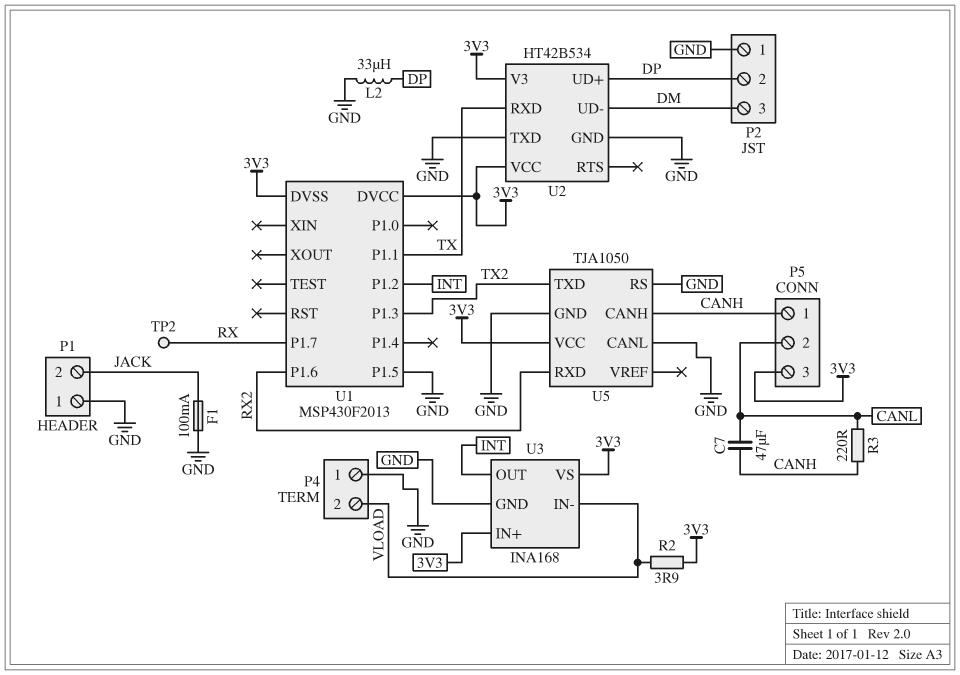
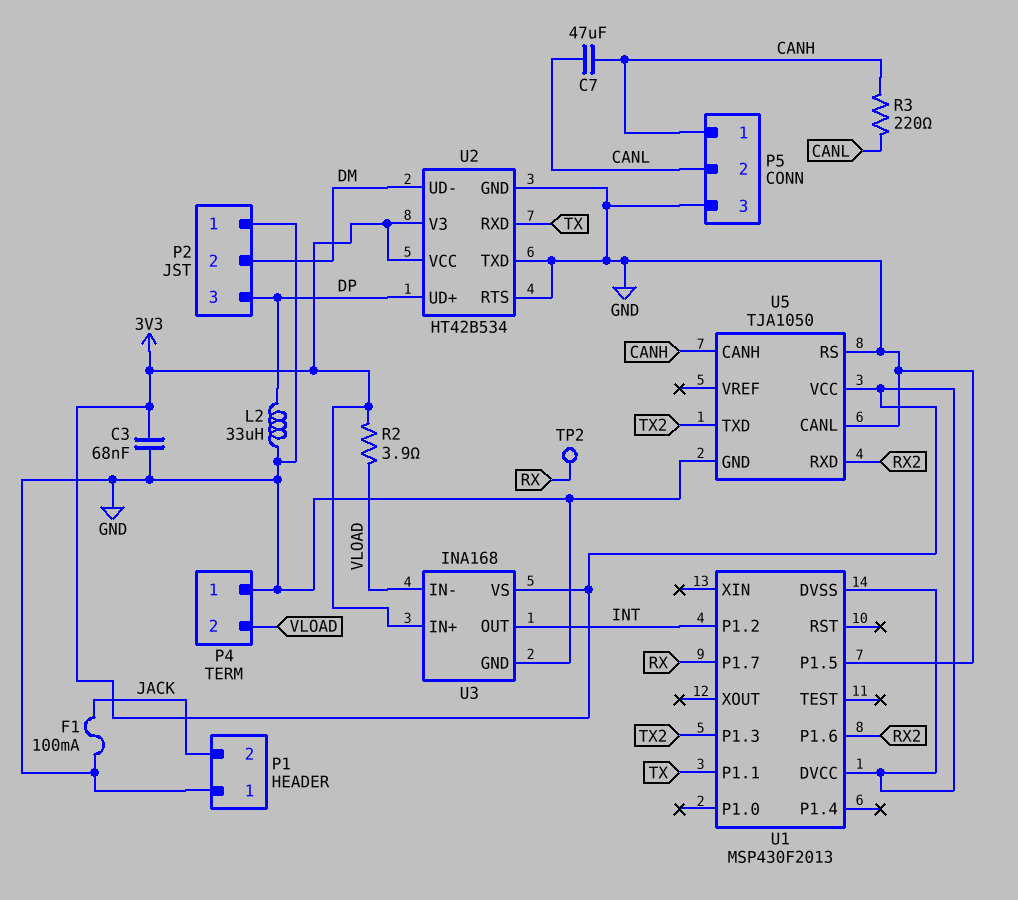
C3: none -> 68nF (3V3, GND)
P2 pin 2: DP -> DM
P2 pin 3: DM -> DP
P5 pin 3: 3V3 -> GND
U2 pin RTS: none -> GND

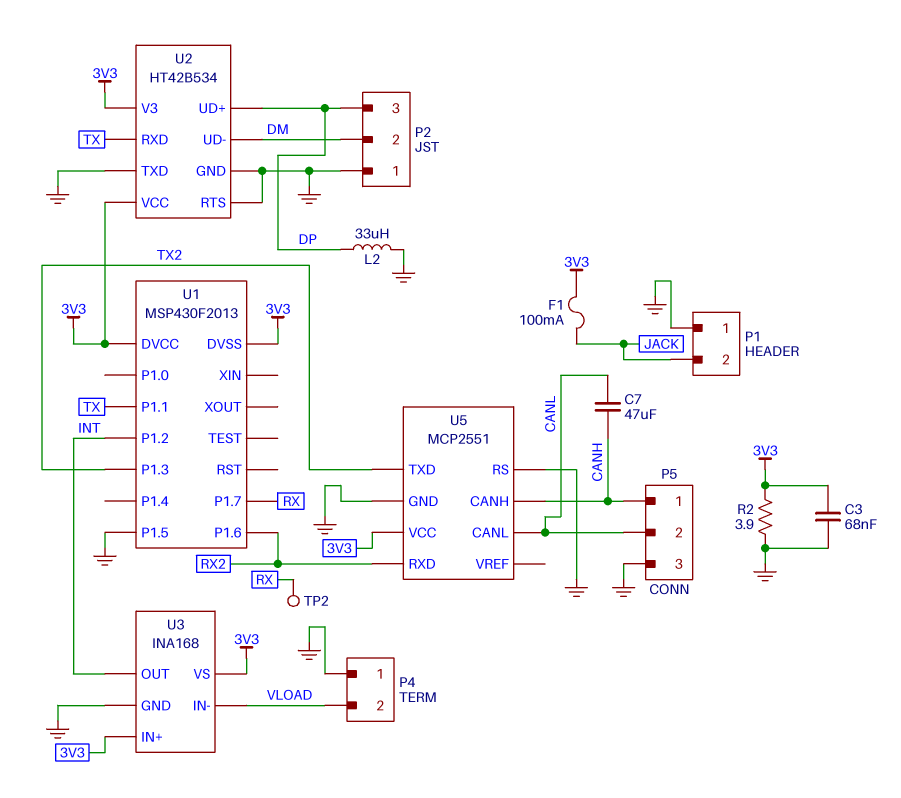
F1: 100mA (GND, JACK) -> 100mA (3V3, JACK)
R2: 3.9 (3V3, VLOAD) -> 3.9 (3V3, GND)
R3: 220 (CANH, CANL) -> none
U5: TJA1050 -> MCP2551
U5 pin CANL: GND -> CANL

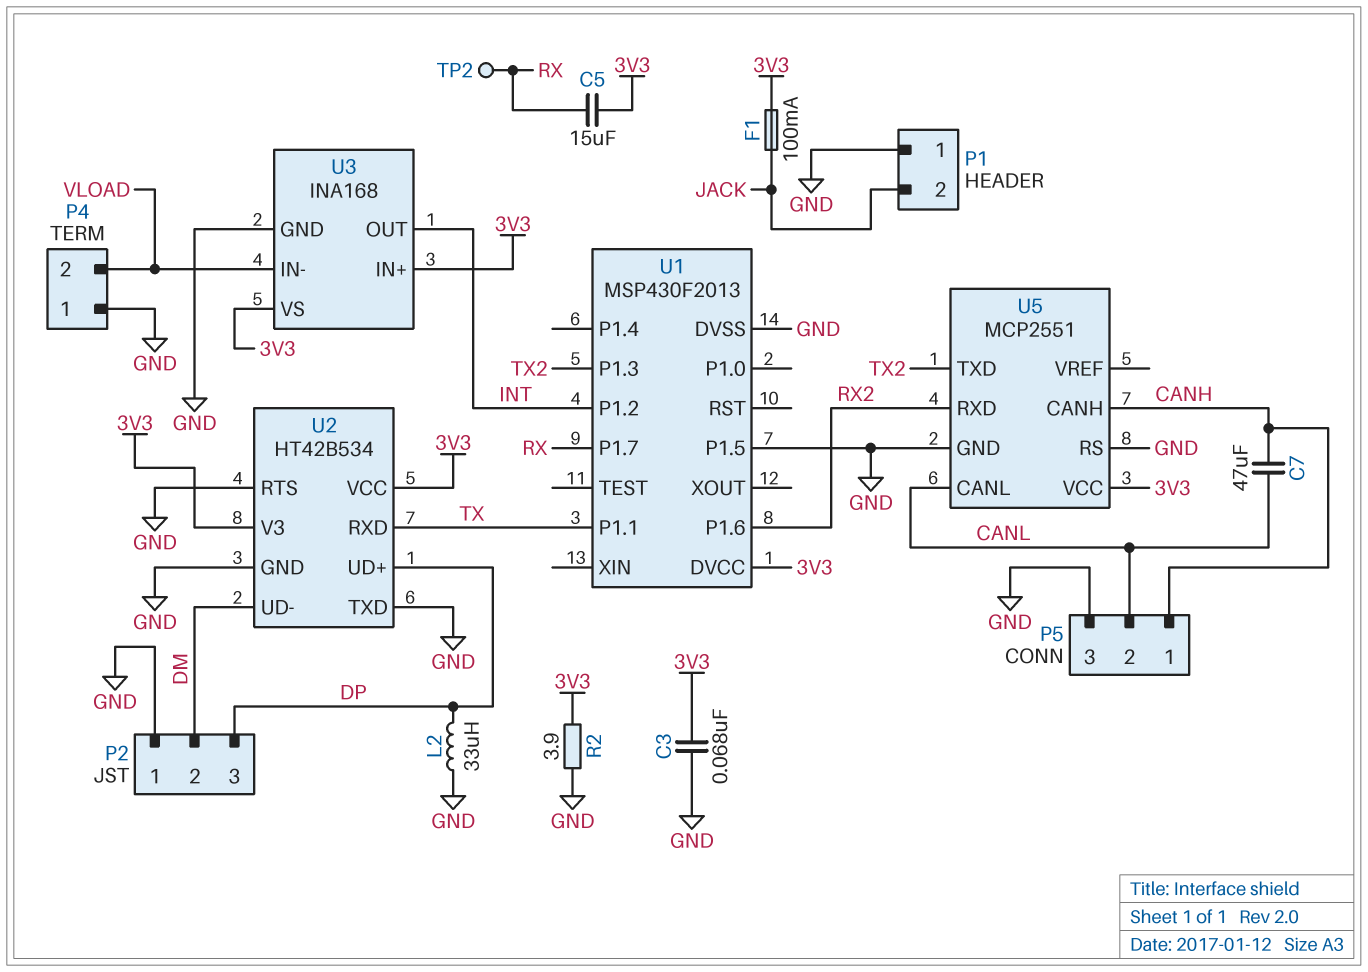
C5: none -> 15uF (3V3, RX)
U1 pin DVSS: 3V3 -> GND

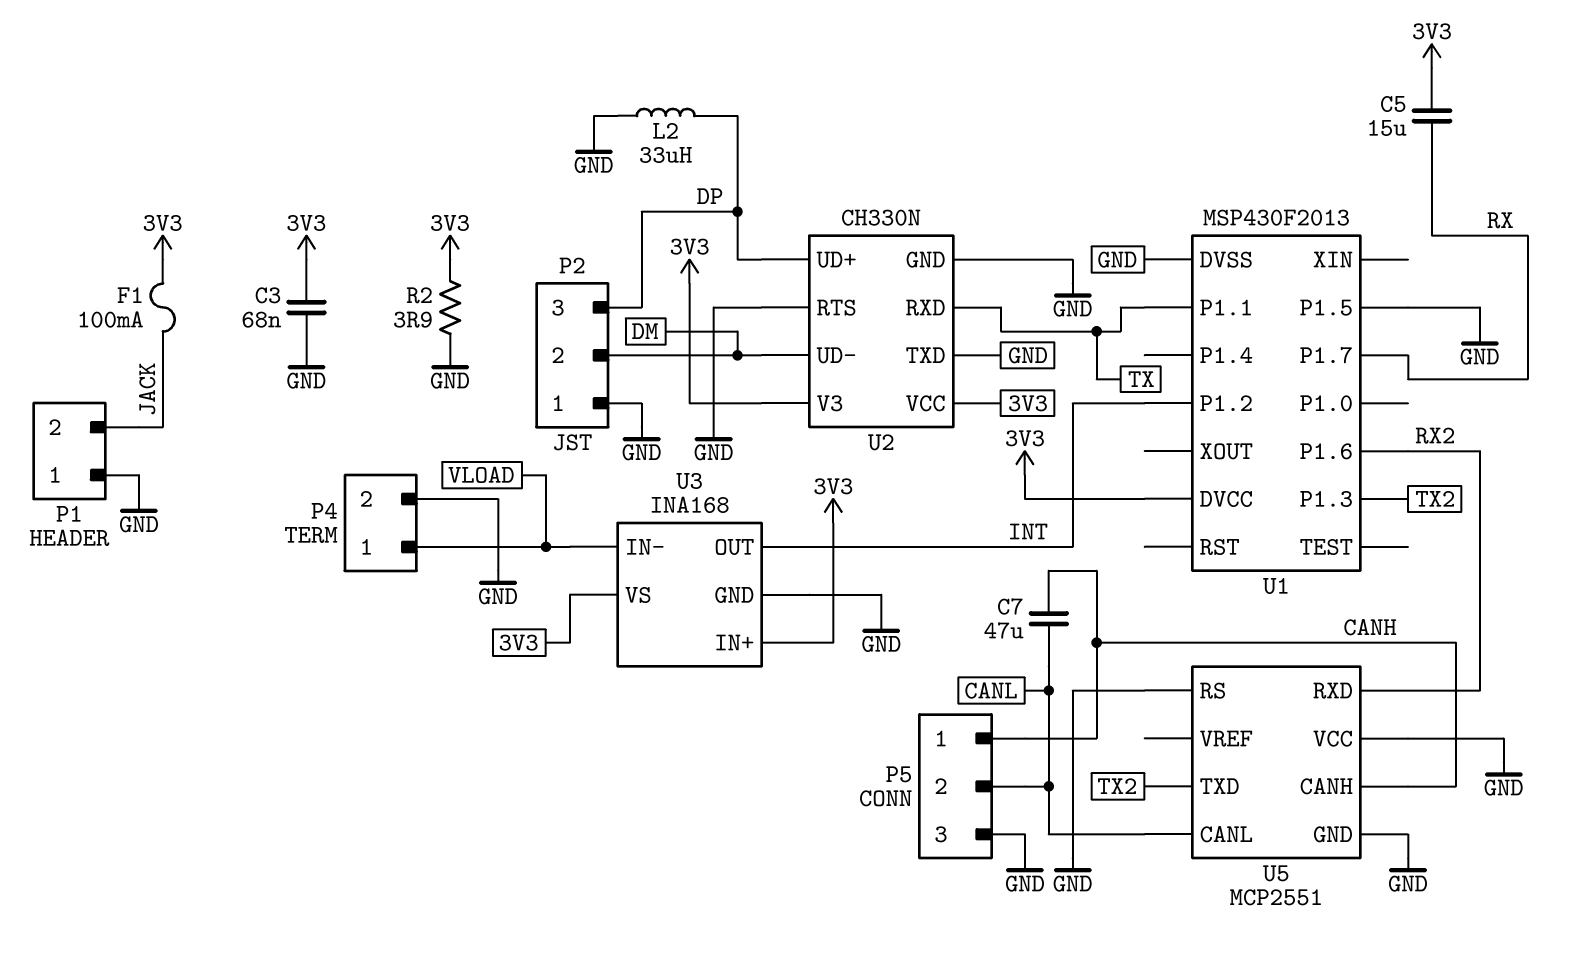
P4 pin 1: GND -> VLOAD
P4 pin 2: VLOAD -> GND
TP2: test point (RX) -> none
U2: HT42B534 -> CH330N
U5 pin VCC: 3V3 -> GND

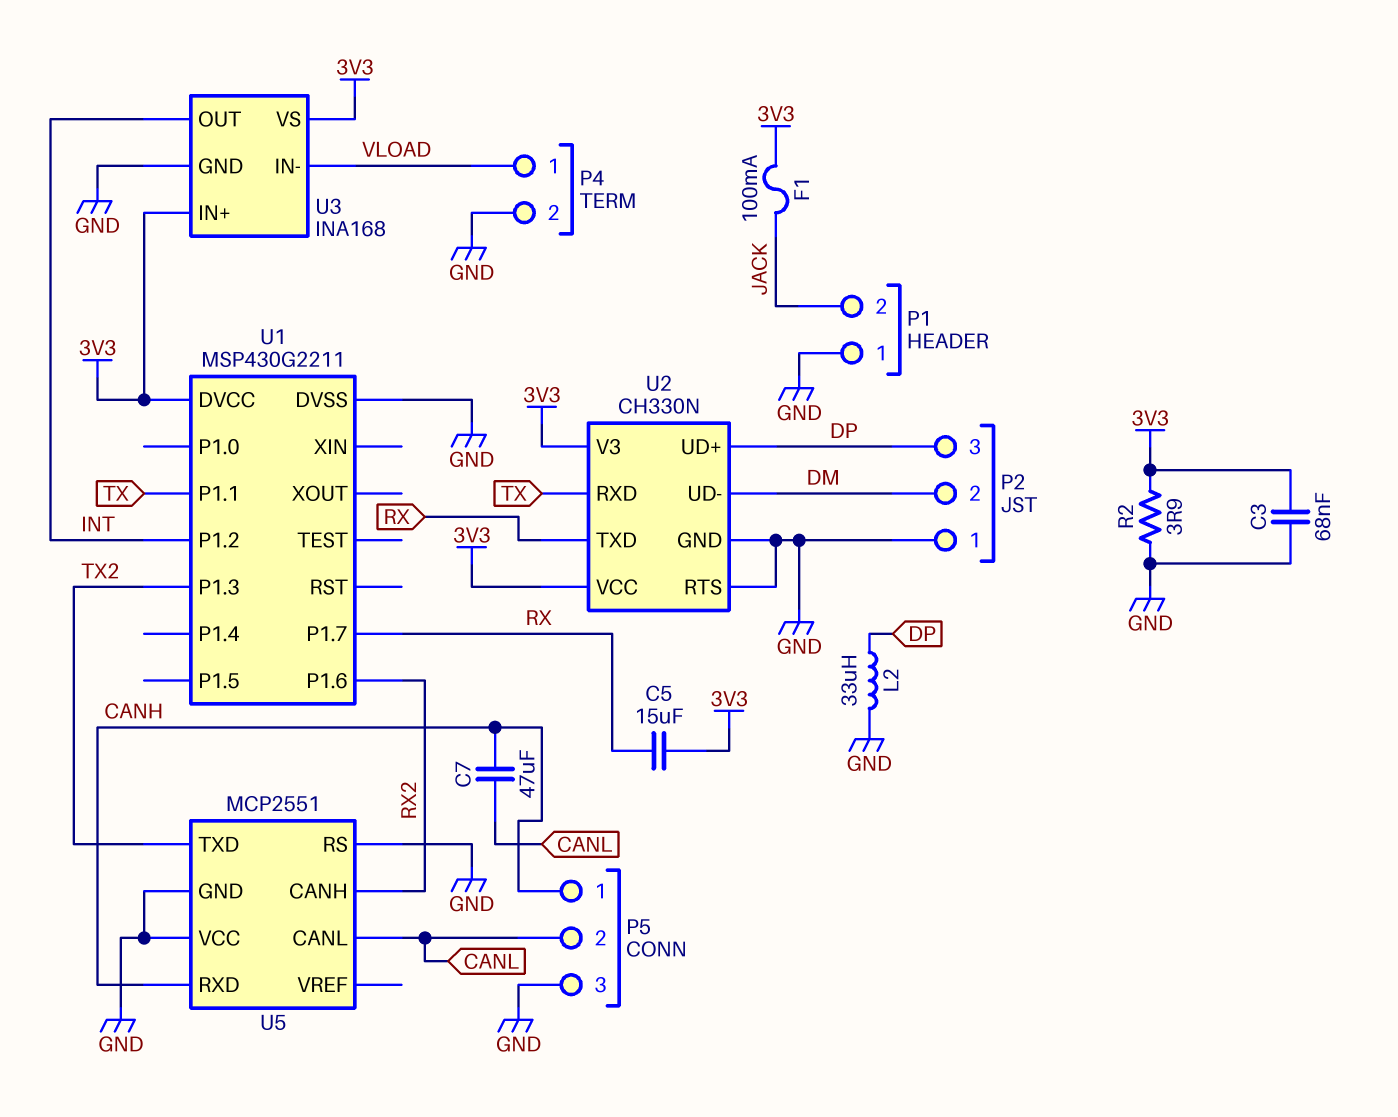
U1: MSP430F2013 -> MSP430G2211
U1 pin P1.5: GND -> none
U2 pin TXD: GND -> RX
U5 pin CANH: CANH -> RX2
U5 pin RXD: RX2 -> CANH

